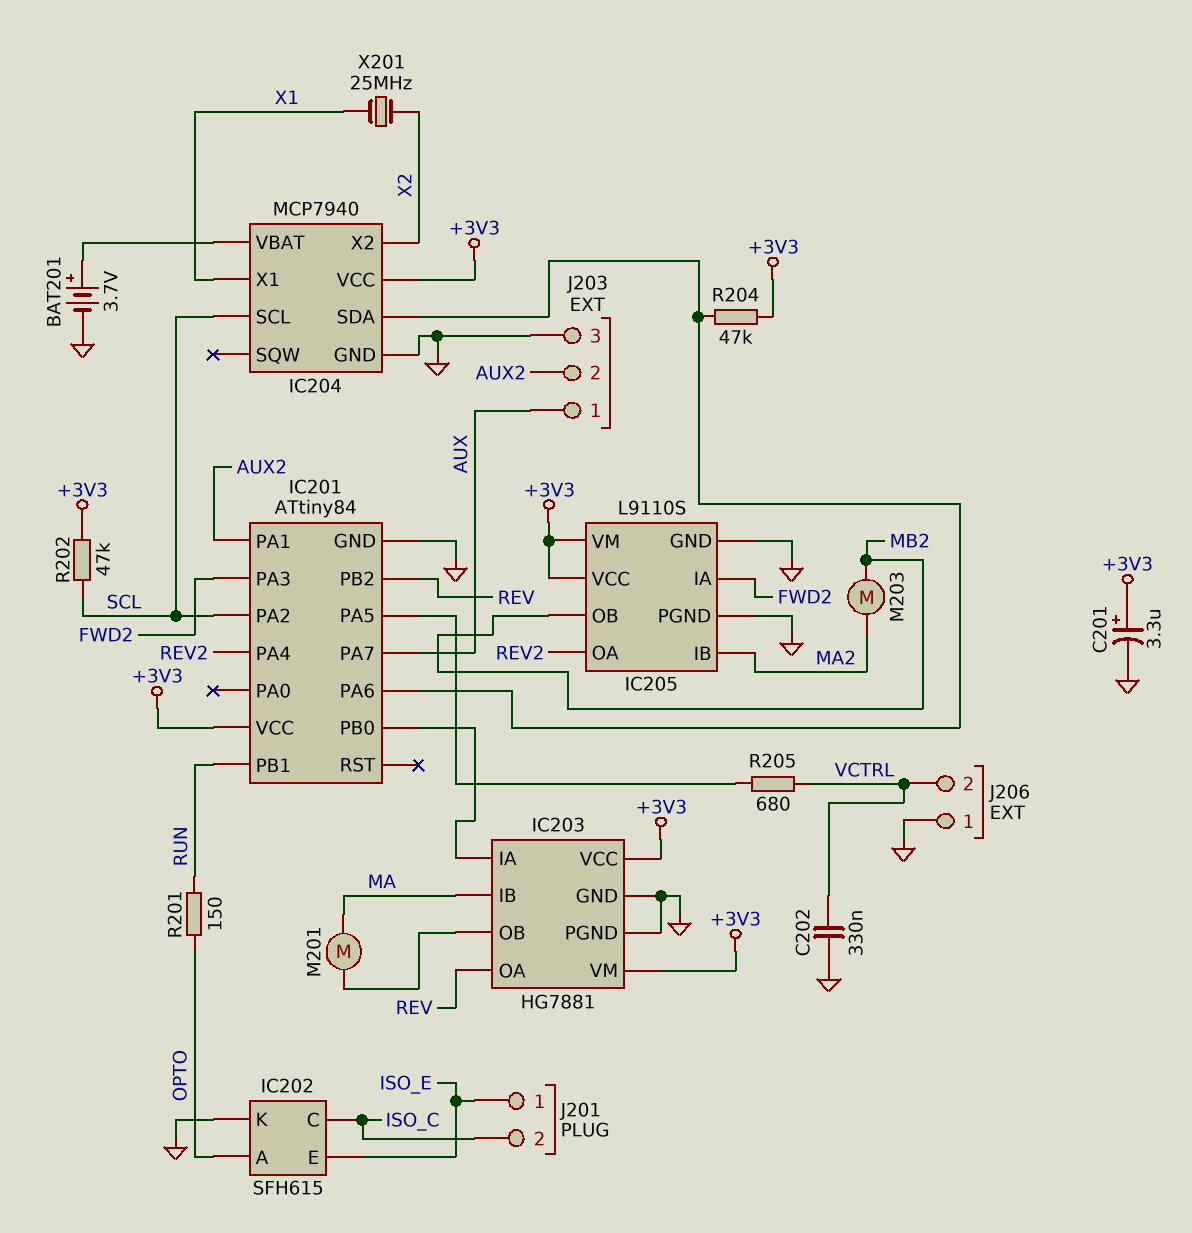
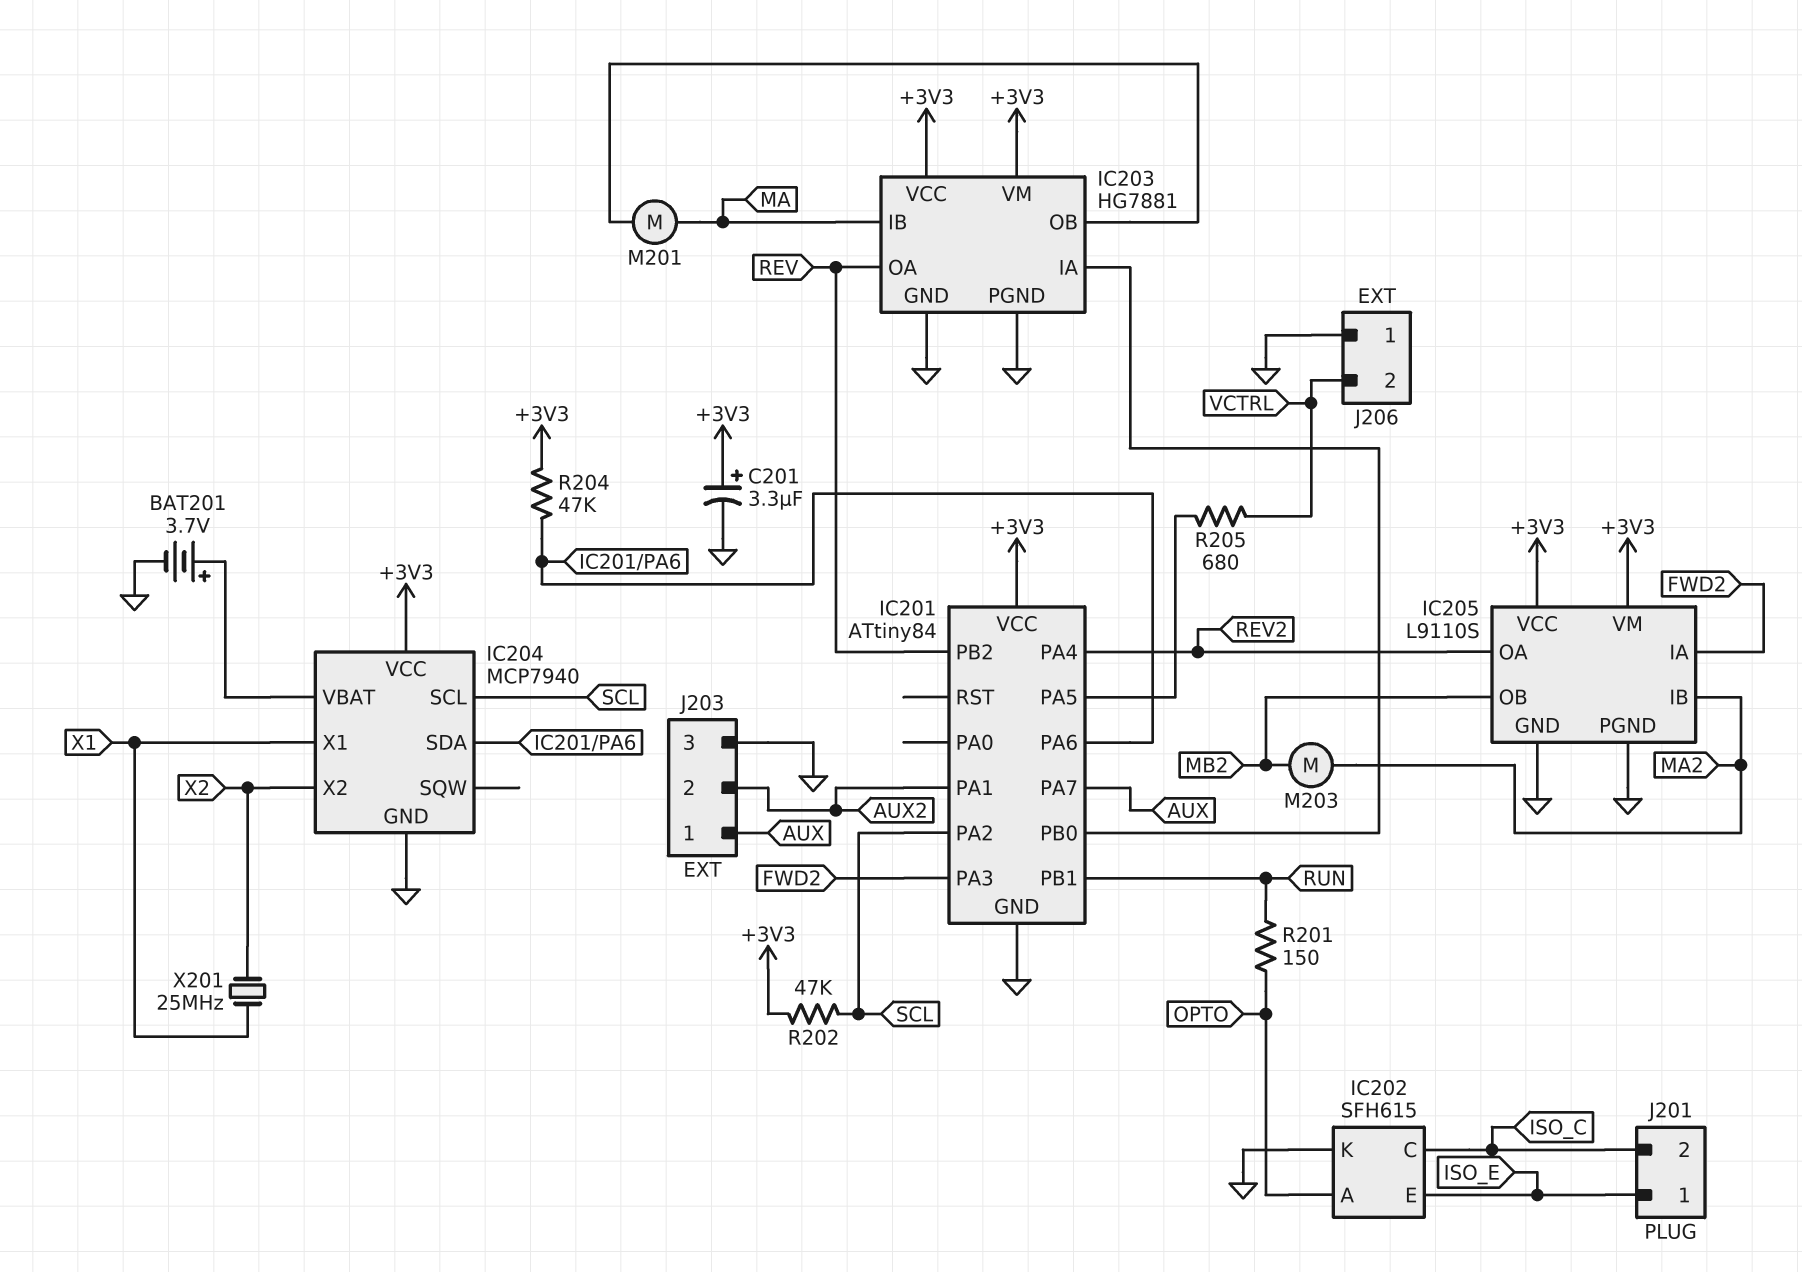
C202: 330nF (GND, VCTRL) -> none

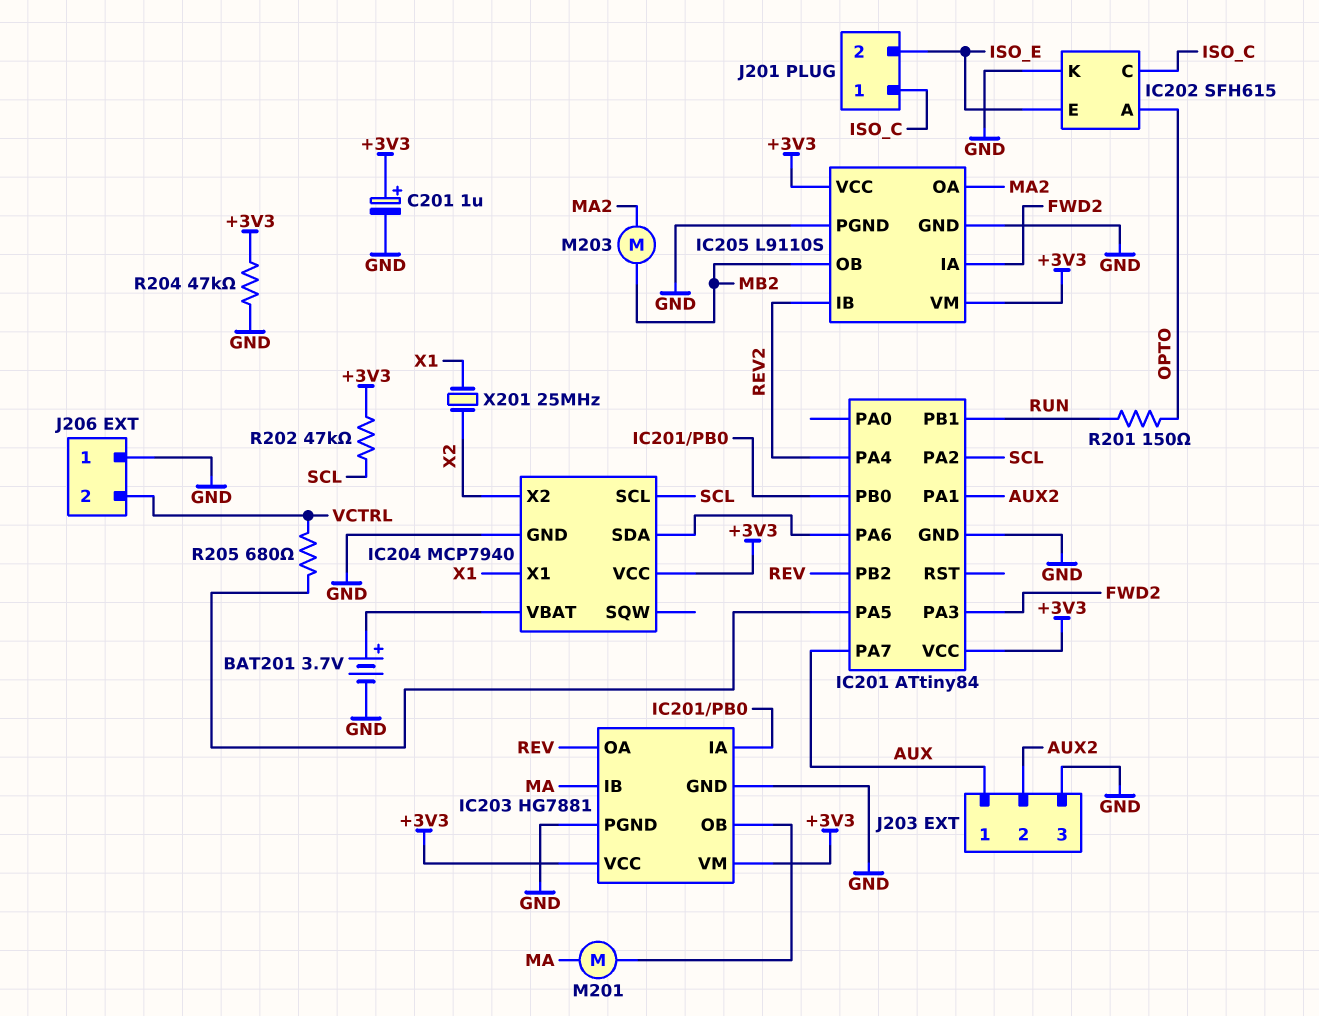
C201: 3.3uF (plus +3V3, minus GND) -> 1uF (plus +3V3, minus GND)
IC205 pin IB: MA2 -> REV2
IC205 pin OA: REV2 -> MA2
J201 pin 1: ISO_E -> ISO_C
J201 pin 2: ISO_C -> ISO_E
R204: 47k (+3V3, IC201/PA6) -> 47k (+3V3, GND)

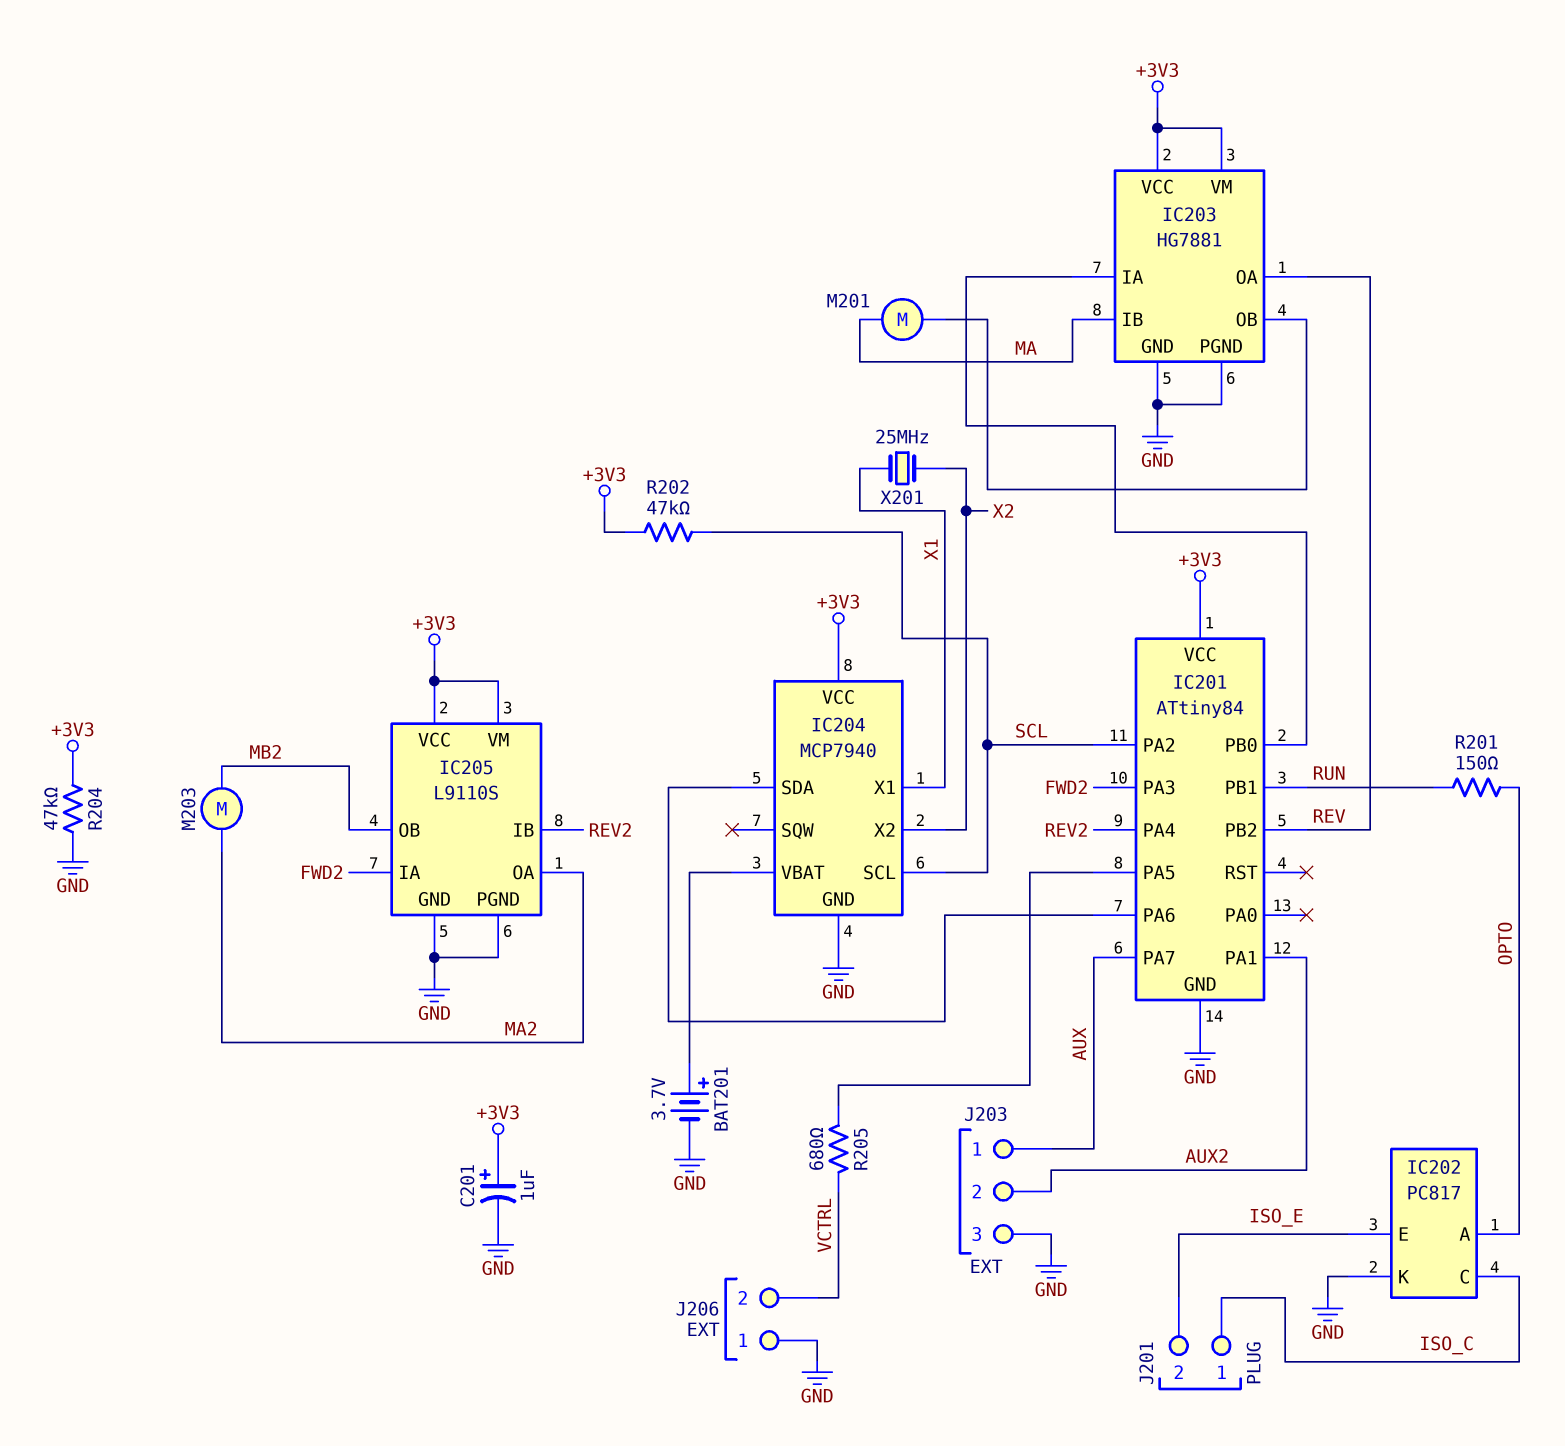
IC202: SFH615 -> PC817

